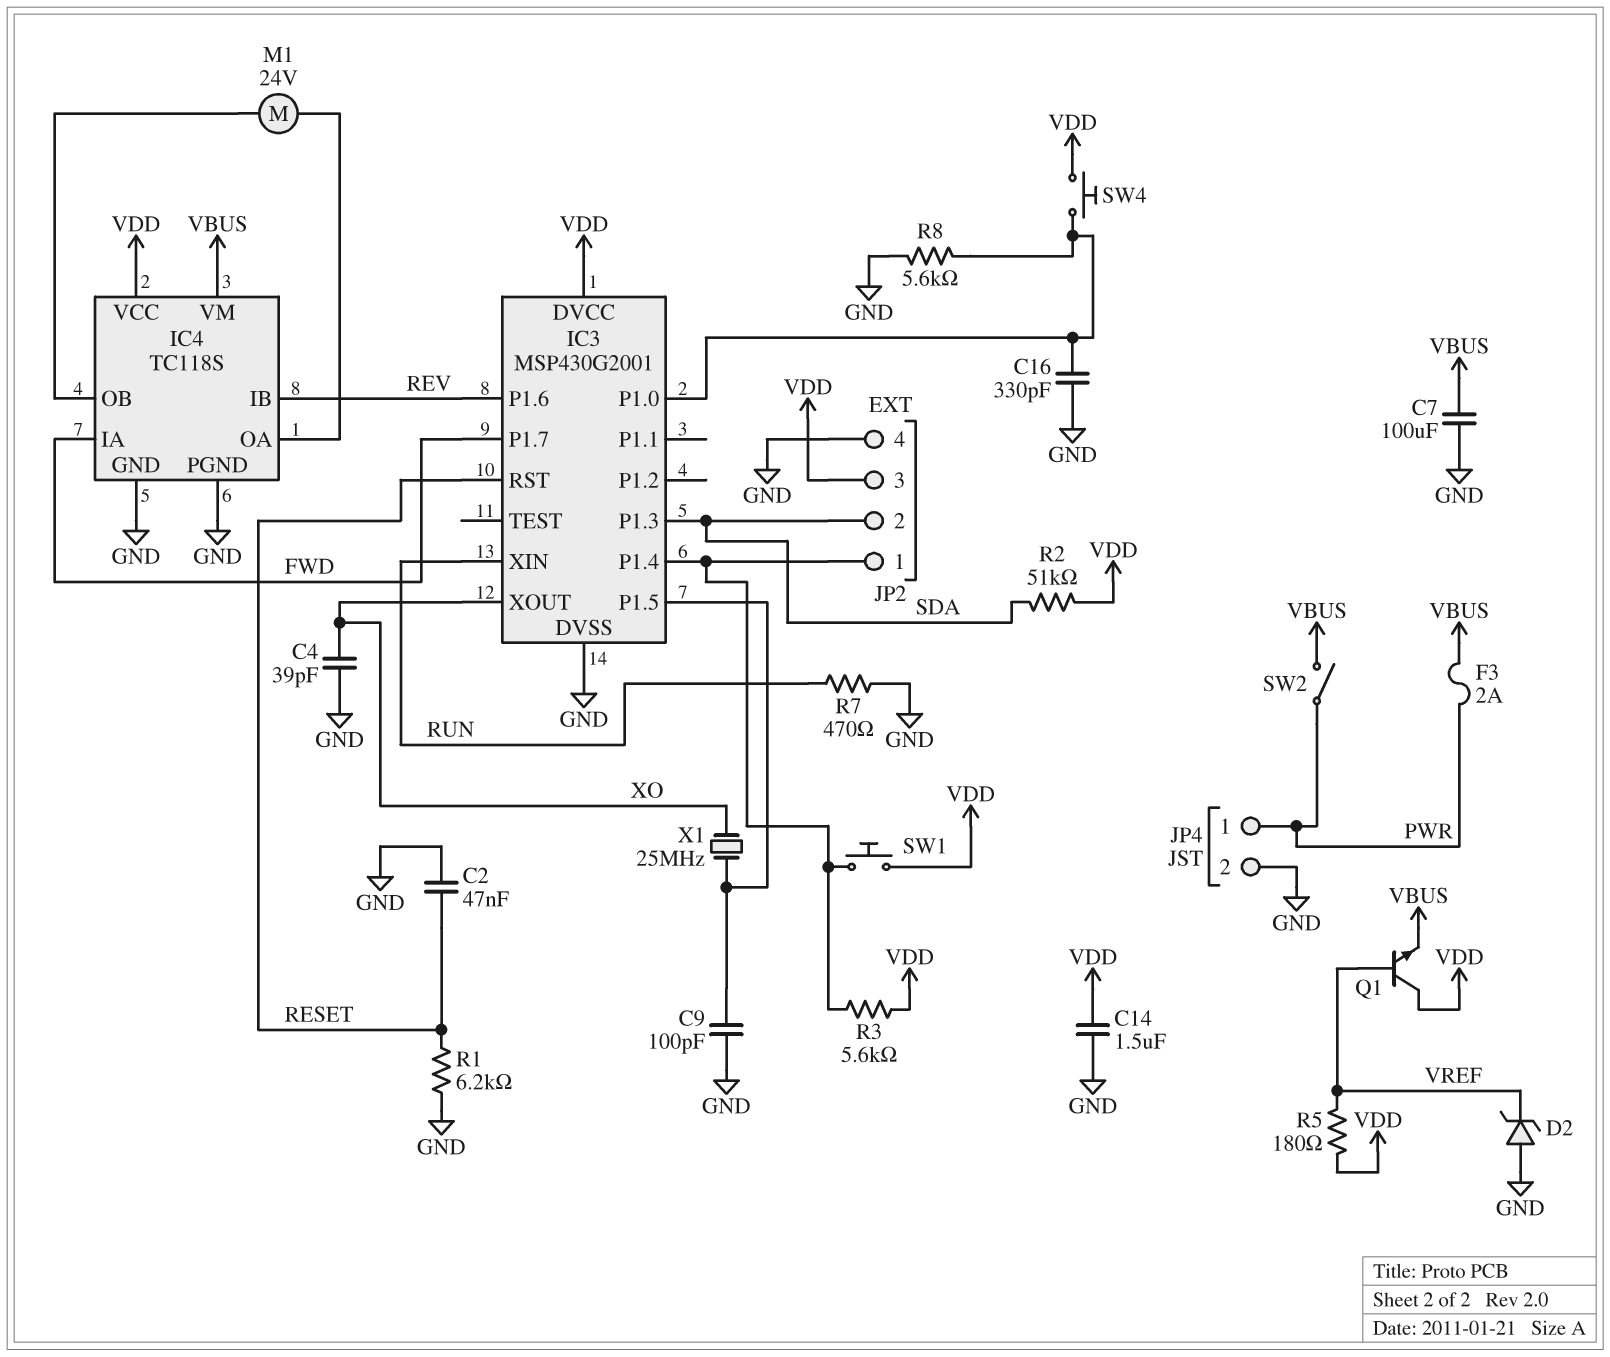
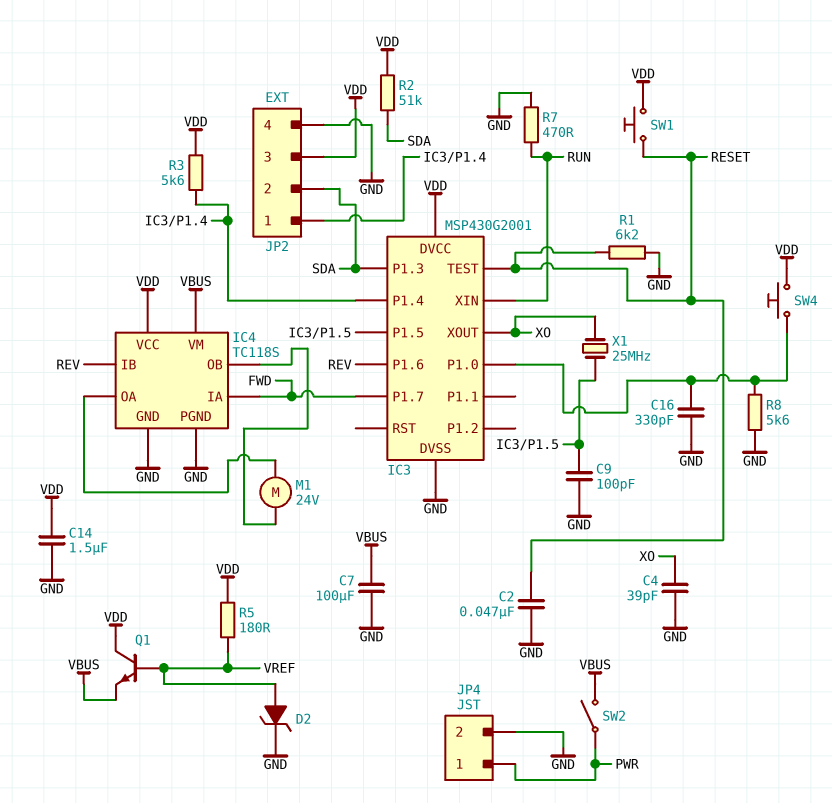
D2: zener (A GND, K VREF) -> zener (A VREF, K GND)
F3: 2A (PWR, VBUS) -> none
IC3 pin RST: RESET -> none
IC3 pin TEST: none -> RESET
SW1: button (IC3/P1.4, VDD) -> button (RESET, VDD)

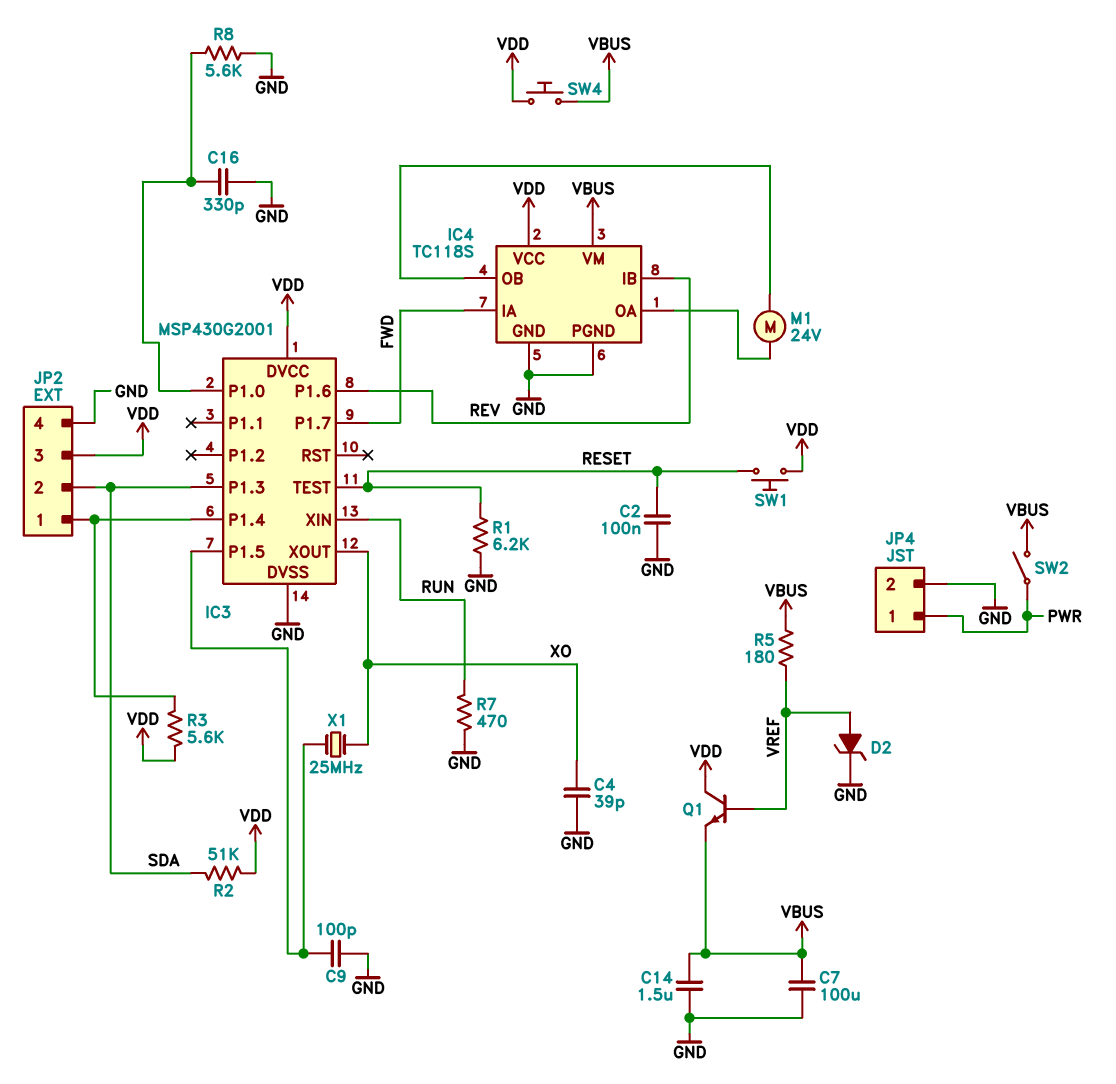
C2: 47nF (GND, RESET) -> 100nF (GND, RESET)
C14: 1.5uF (GND, VDD) -> 1.5uF (GND, VBUS)
R5: 180 (VDD, VREF) -> 180 (VBUS, VREF)
SW4: button (IC3/P1.0, VDD) -> button (VBUS, VDD)

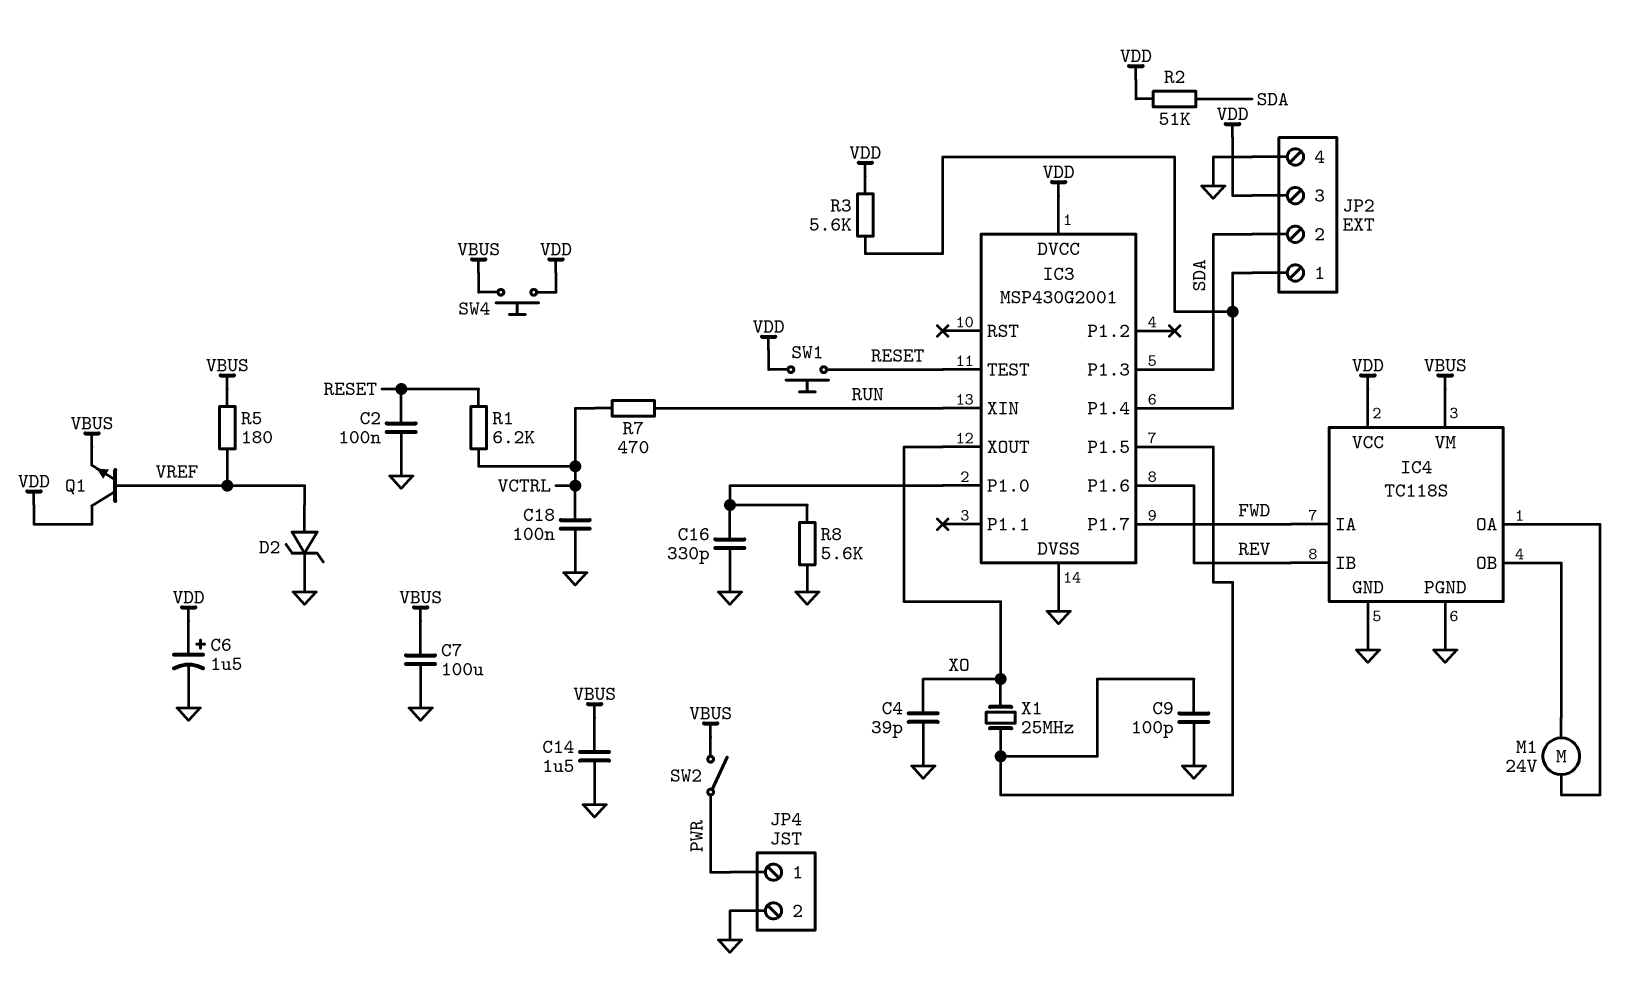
C6: none -> 1.5uF (plus VDD, minus GND)
C18: none -> 100nF (GND, VCTRL)
R1: 6.2k (GND, RESET) -> 6.2k (RESET, VCTRL)
R7: 470 (GND, RUN) -> 470 (RUN, VCTRL)

